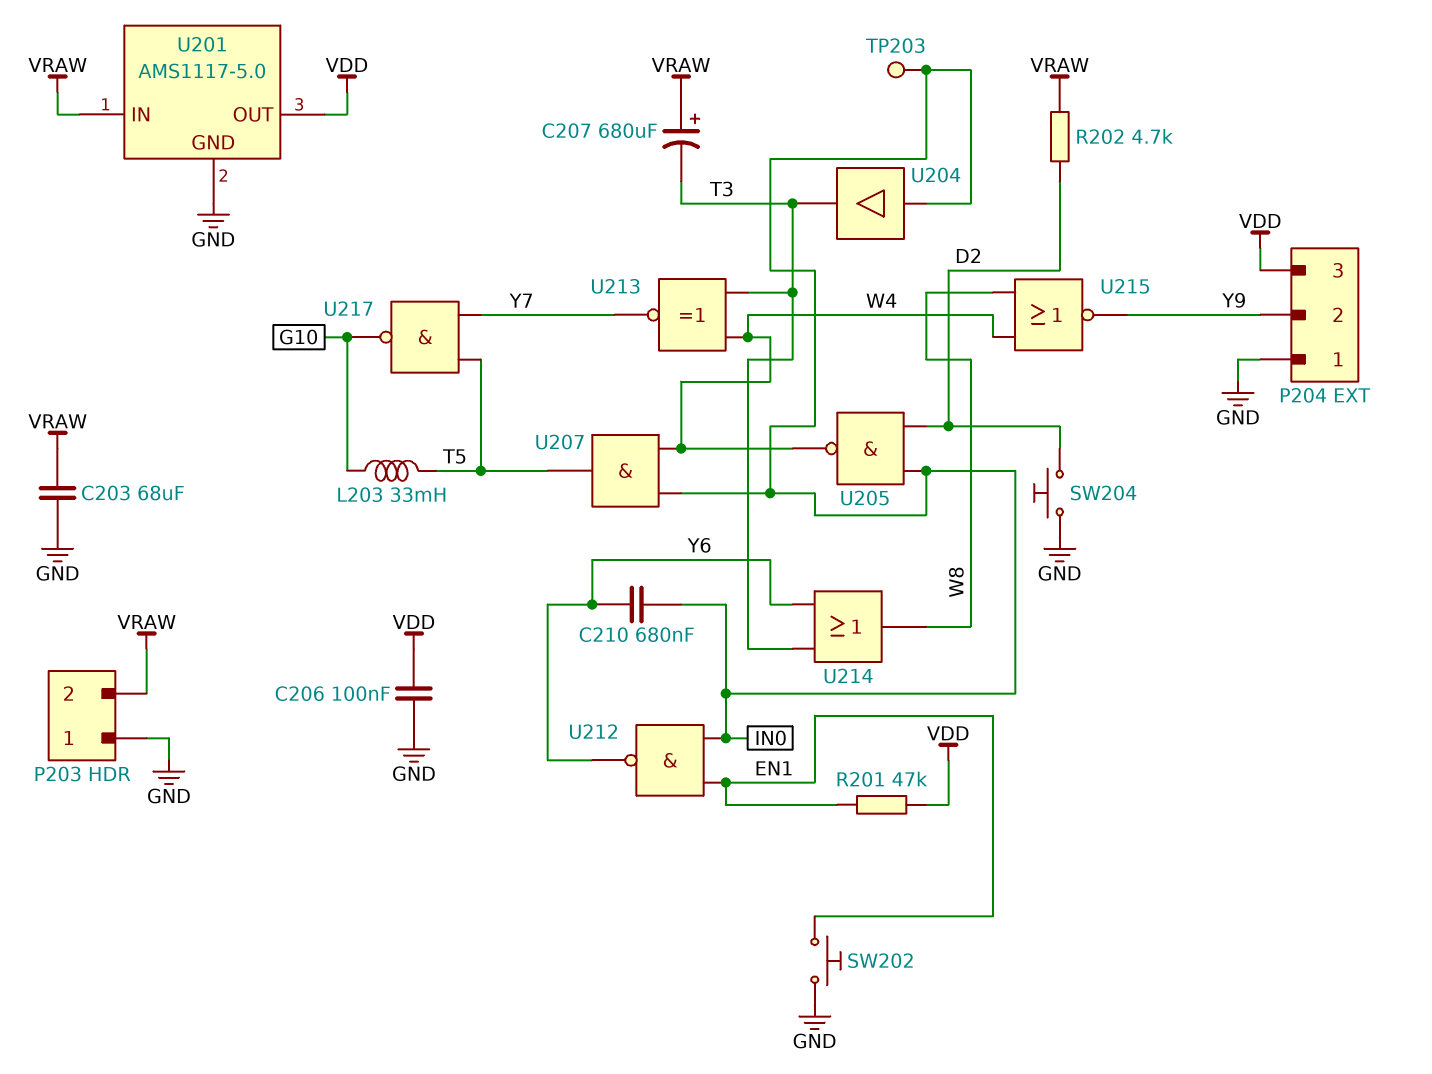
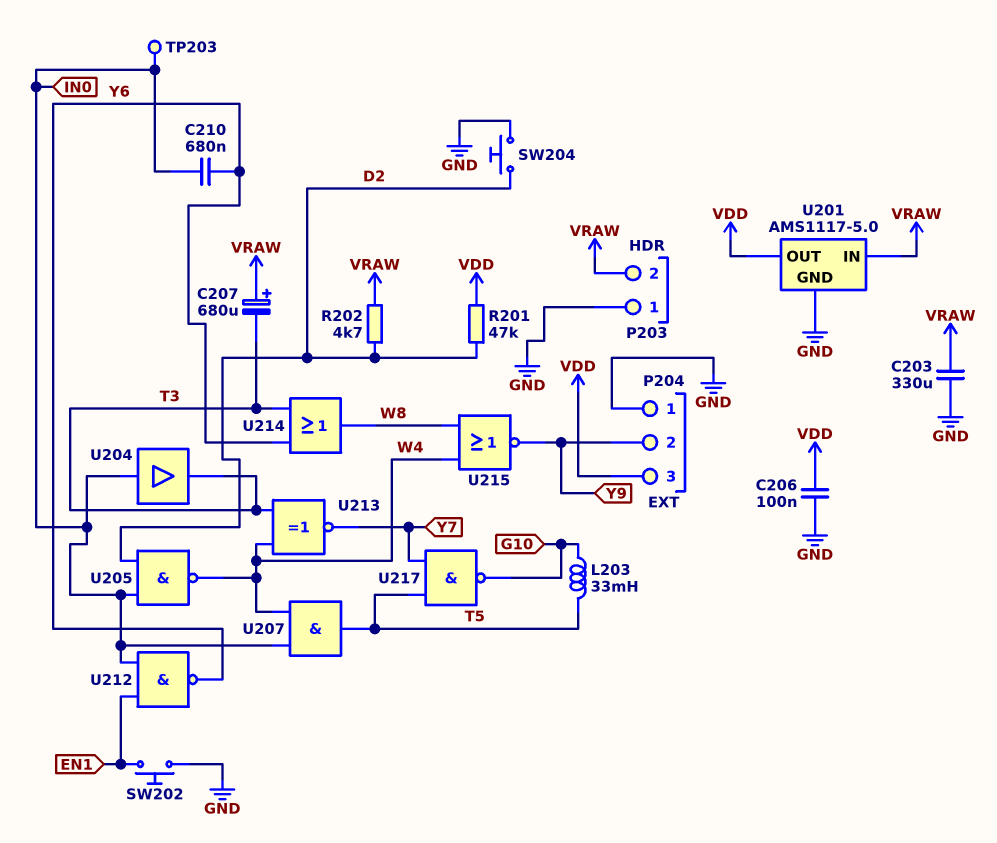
C203: 68uF (GND, VRAW) -> 330uF (GND, VRAW)
R201: 47k (EN1, VDD) -> 47k (D2, VDD)

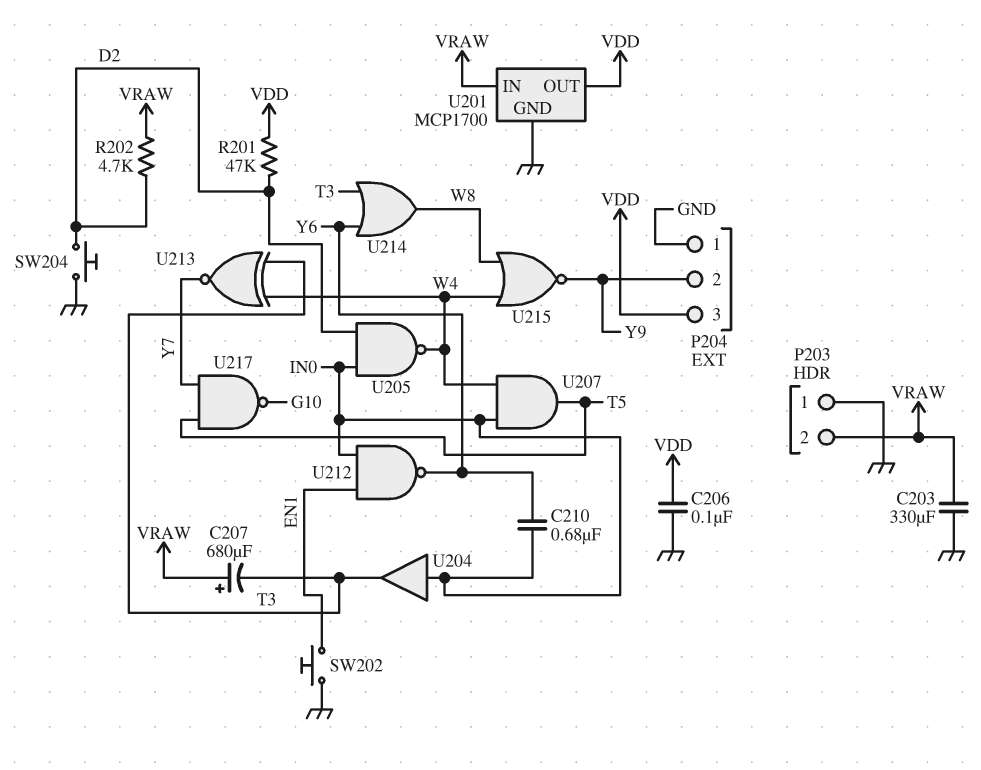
L203: 33mH (G10, T5) -> none
TP203: test point (IN0) -> none
U201: AMS1117-5.0 -> MCP1700

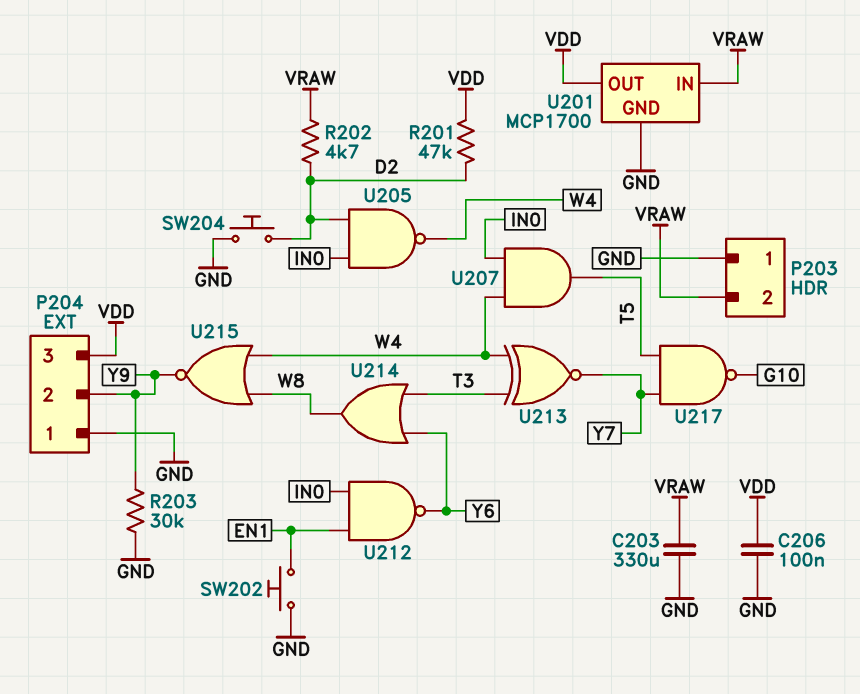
C207: 680uF (plus VRAW, minus T3) -> none
C210: 680nF (IN0, Y6) -> none
R203: none -> 30k (GND, Y9)
U204: buffer (in IN0, out T3) -> none

